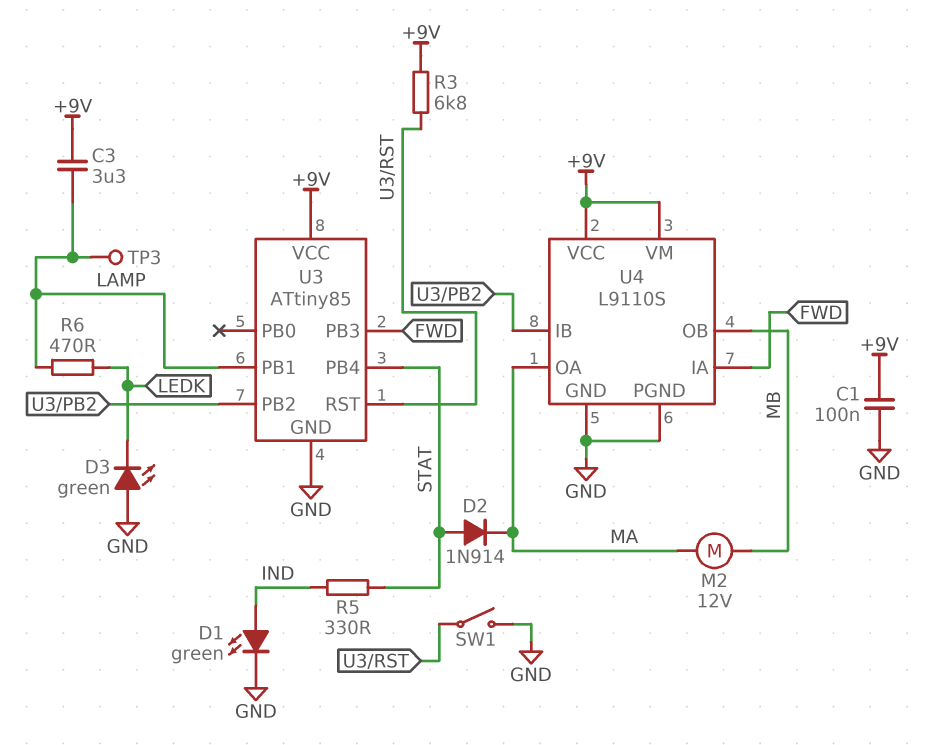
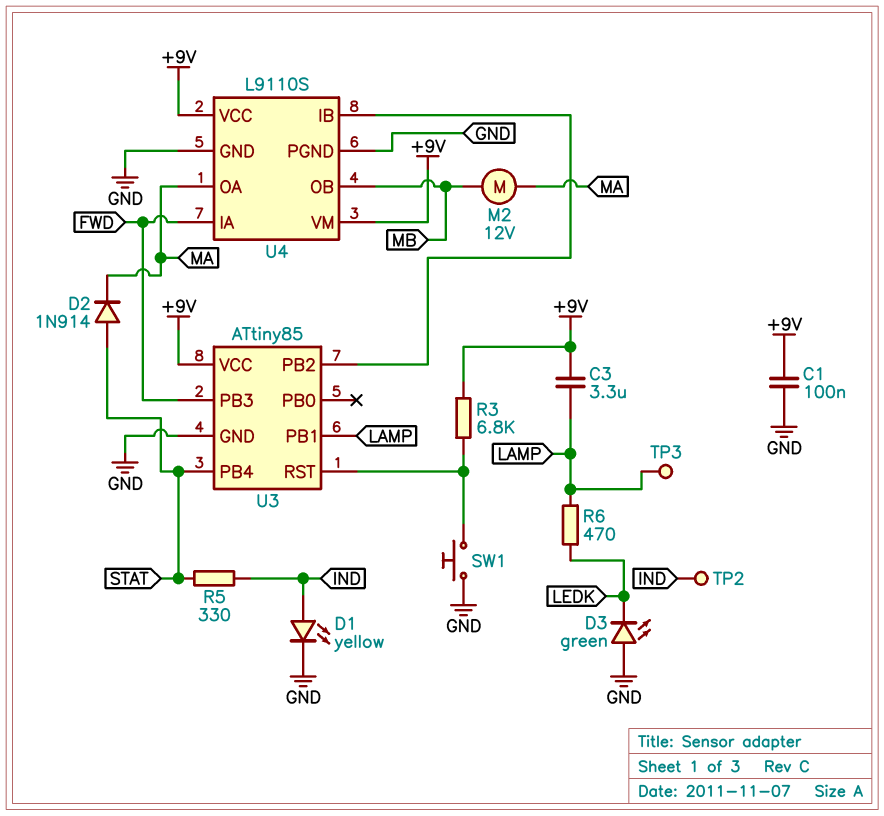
D1: LED green (A IND, K GND) -> LED yellow (A IND, K GND)
SW1: switch (GND, U3/RST) -> button (GND, U3/RST)
TP2: none -> test point (IND)

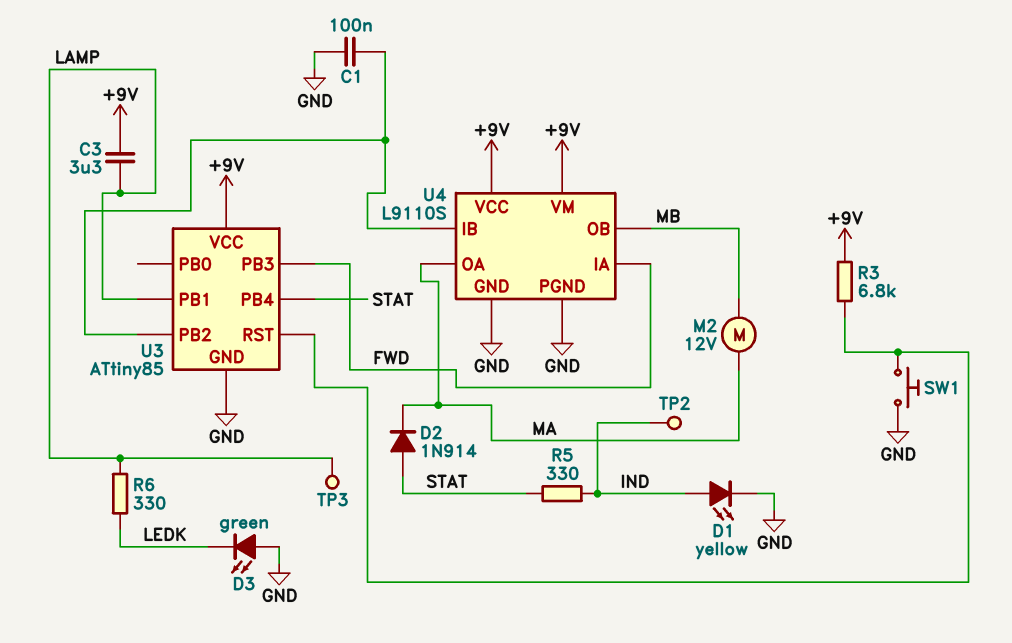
C1: 100nF (+9V, GND) -> 100nF (GND, U3/PB2)
R6: 470 (LAMP, LEDK) -> 330 (LAMP, LEDK)

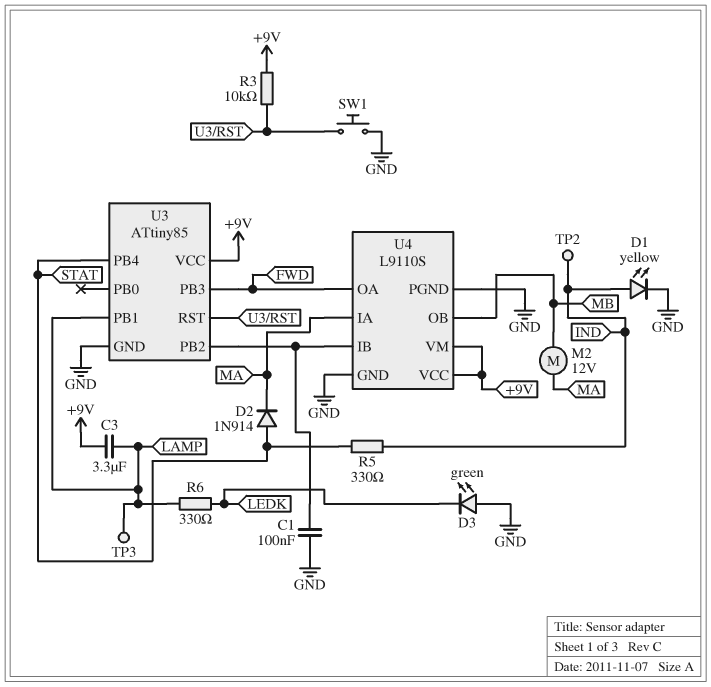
R3: 6.8k (+9V, U3/RST) -> 10k (+9V, U3/RST)
U4 pin IA: FWD -> MA
U4 pin OA: MA -> FWD

